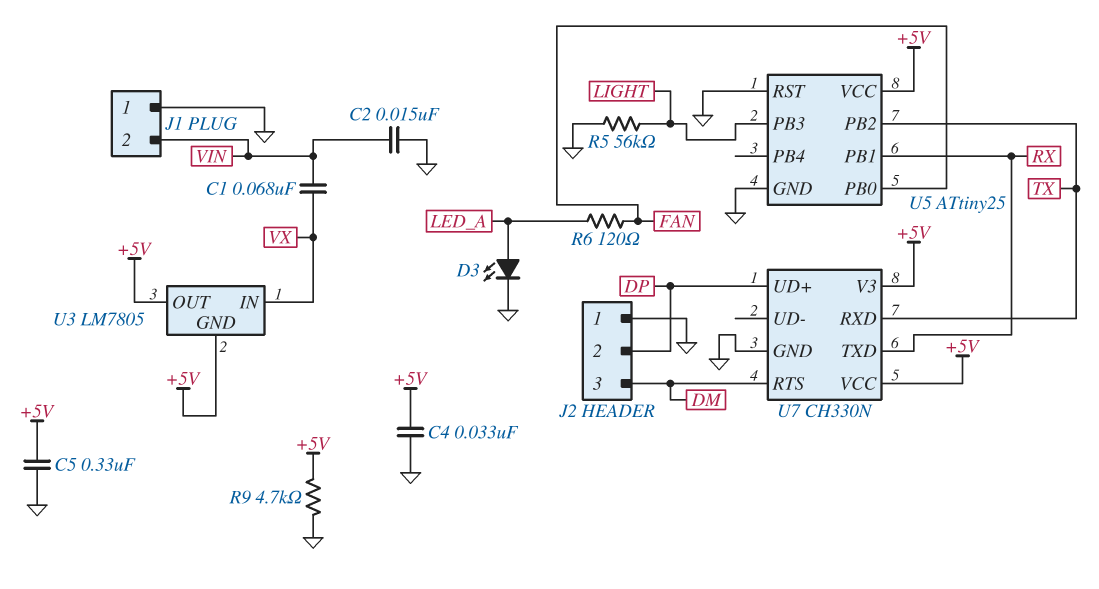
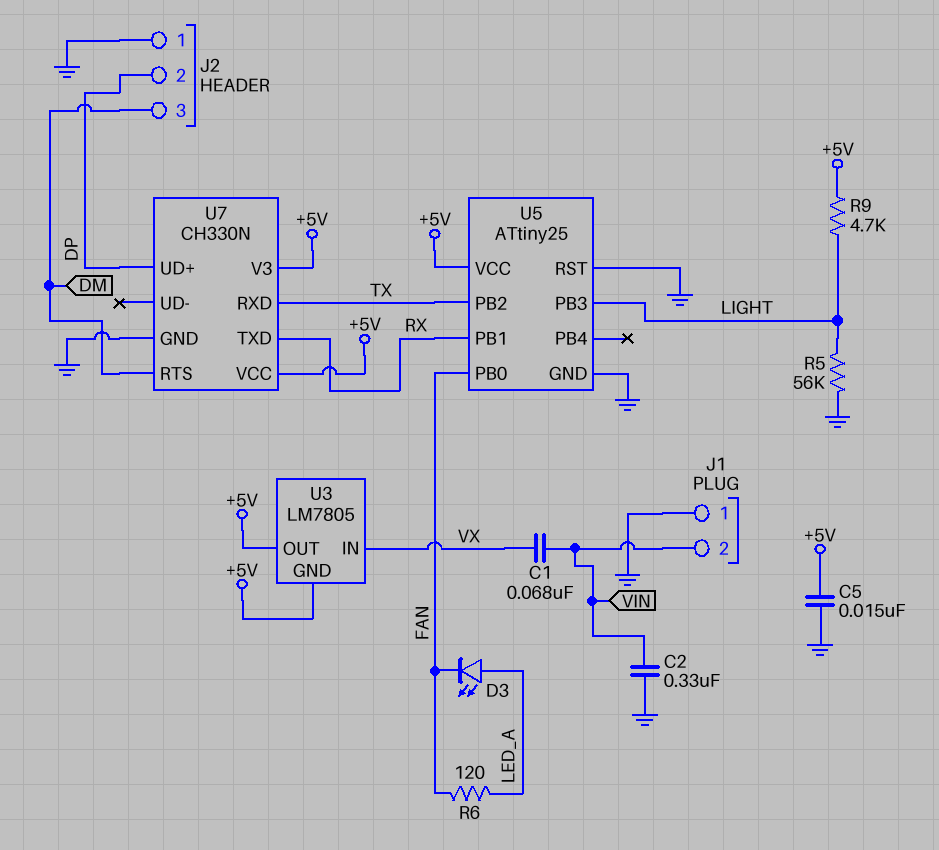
C2: 15nF (GND, VIN) -> 330nF (GND, VIN)
C4: 33nF (+5V, GND) -> none
C5: 330nF (+5V, GND) -> 15nF (+5V, GND)
D3: LED (A LED_A, K GND) -> LED (A LED_A, K FAN)
R9: 4.7k (+5V, GND) -> 4.7k (+5V, LIGHT)

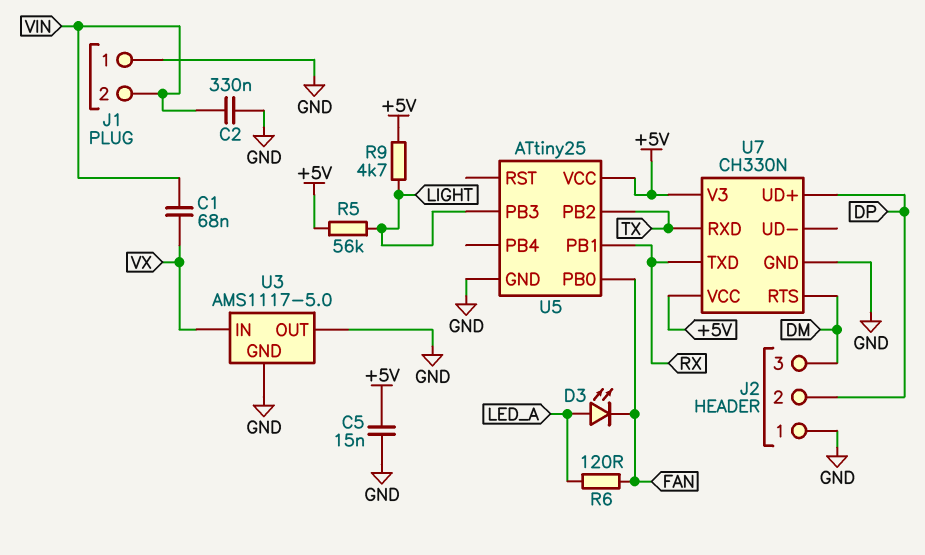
R5: 56k (GND, LIGHT) -> 56k (+5V, LIGHT)
U3: LM7805 -> AMS1117-5.0
U3 pin GND: +5V -> GND
U3 pin OUT: +5V -> GND
U5 pin RST: GND -> none

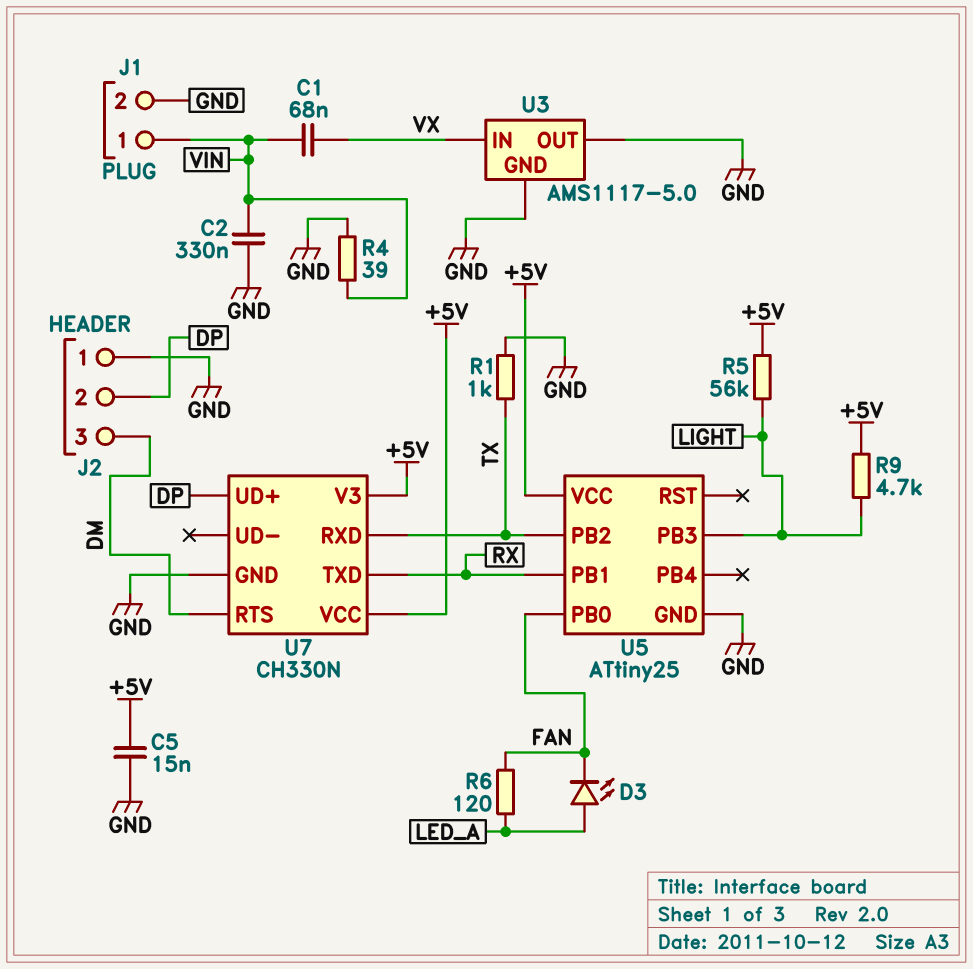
J1 pin 1: GND -> VIN
J1 pin 2: VIN -> GND
R1: none -> 1k (GND, TX)
R4: none -> 39 (GND, VIN)

